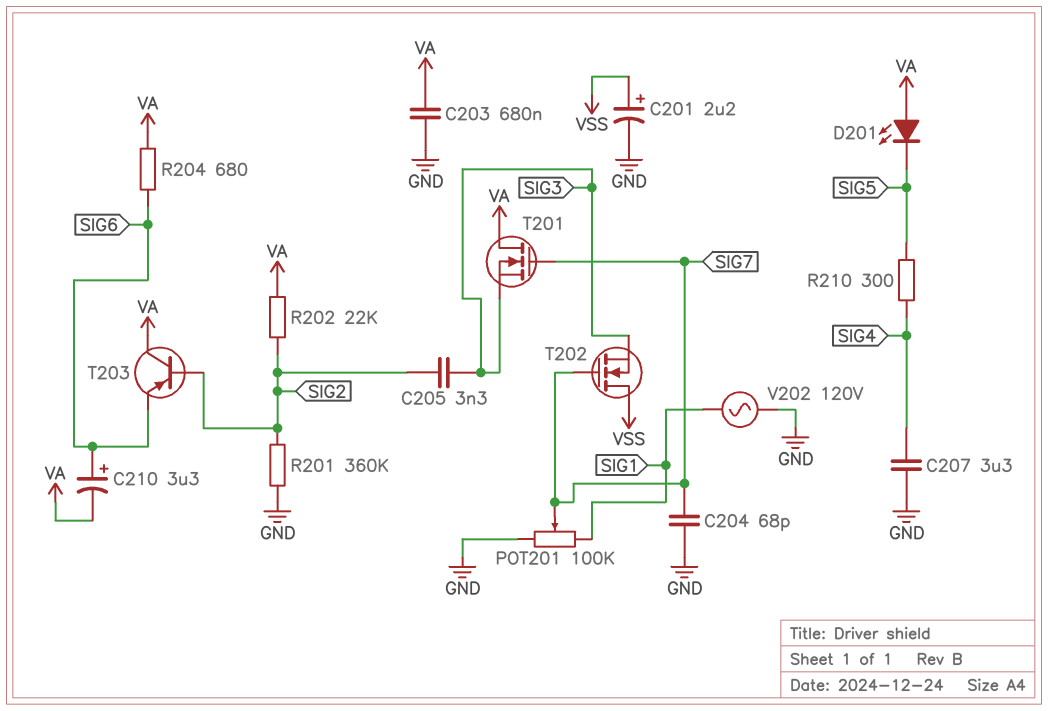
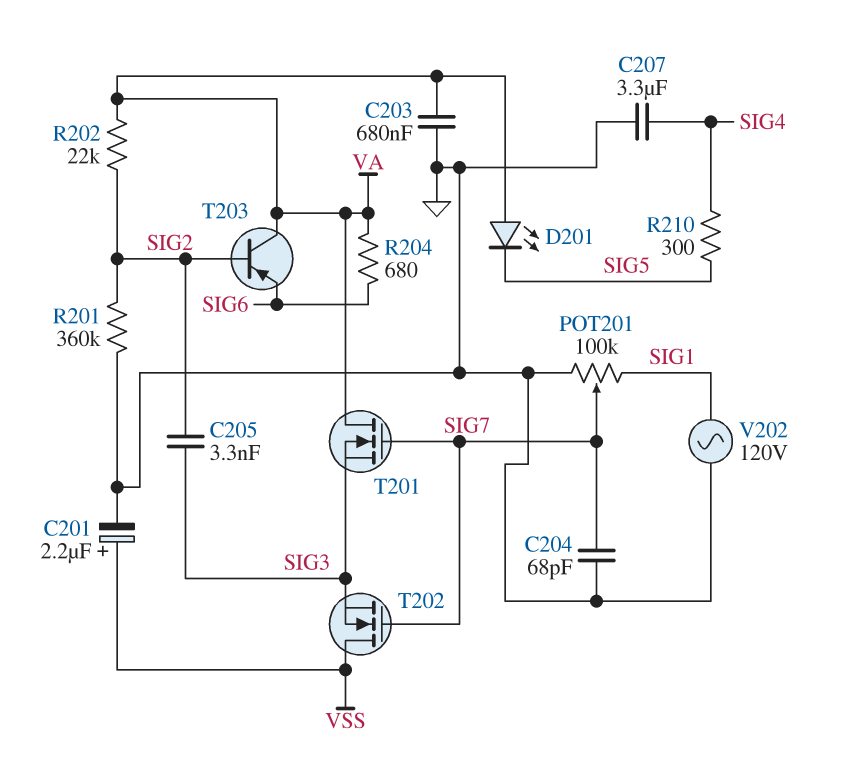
C210: 3.3uF (plus SIG6, minus VA) -> none

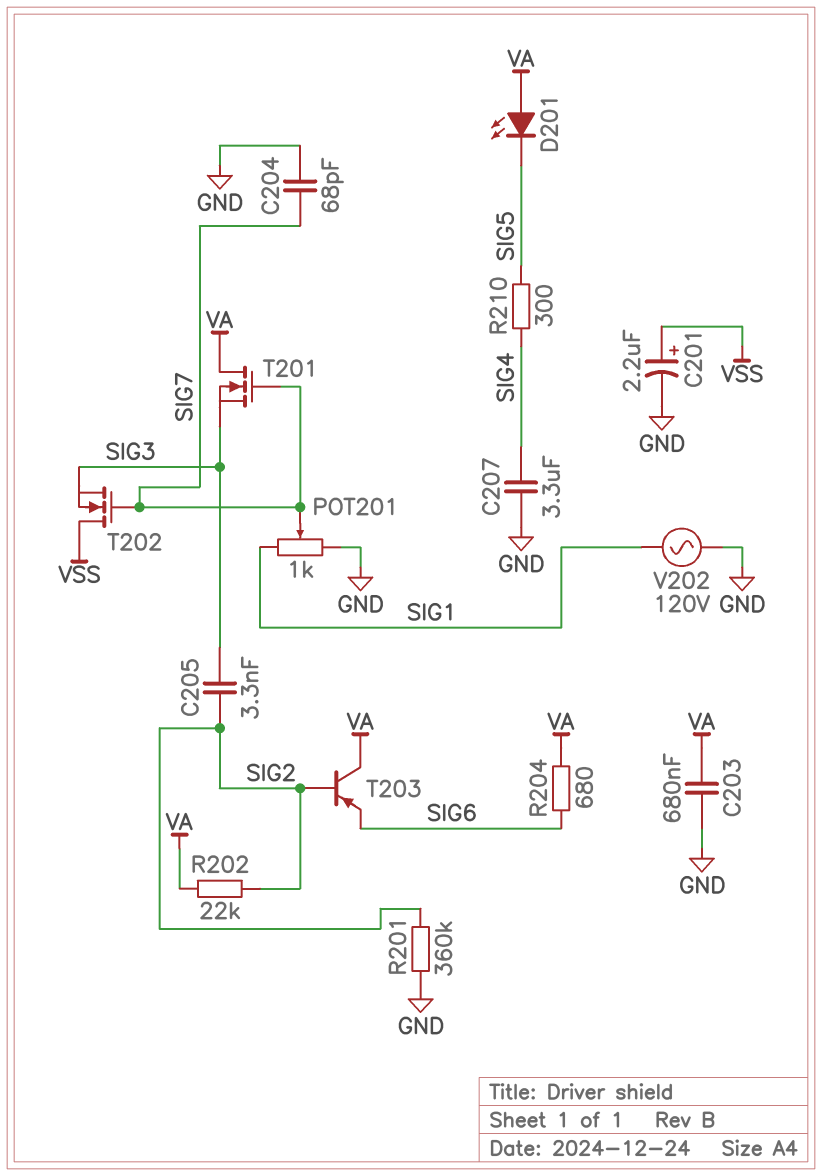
POT201: 100k (GND, SIG1, wiper SIG7) -> 1k (GND, SIG1, wiper SIG7)

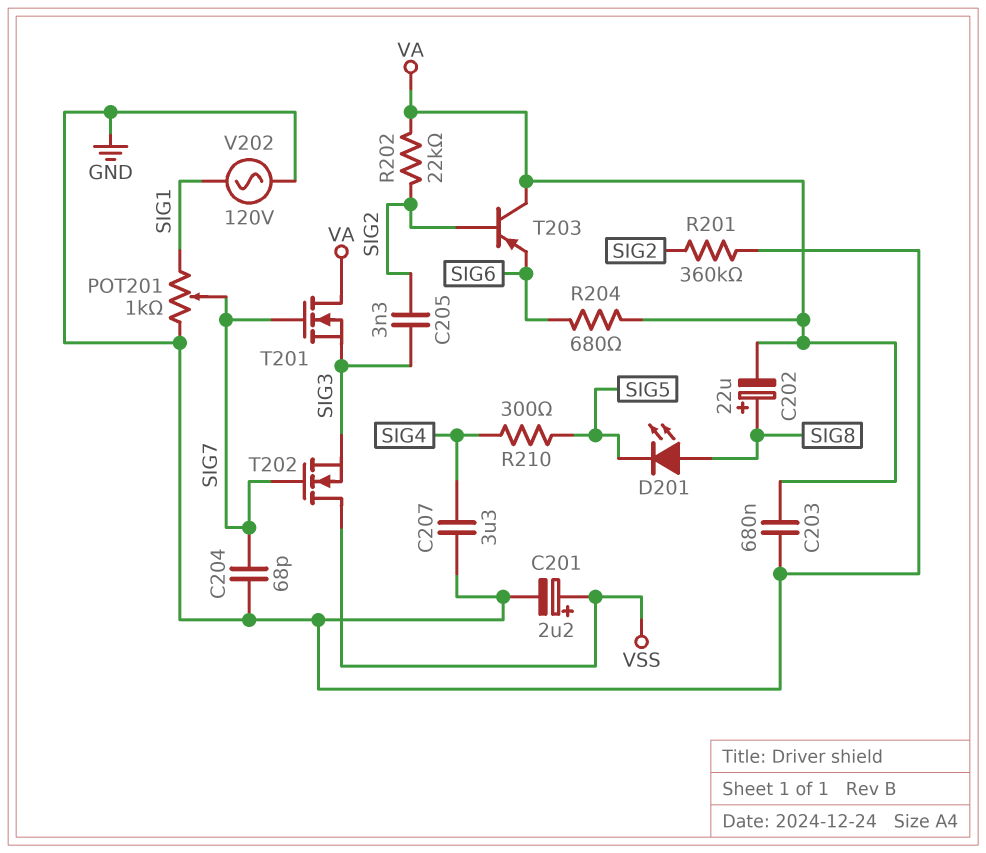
C202: none -> 22uF (plus SIG8, minus VA)
D201: LED (A VA, K SIG5) -> LED (A SIG8, K SIG5)

